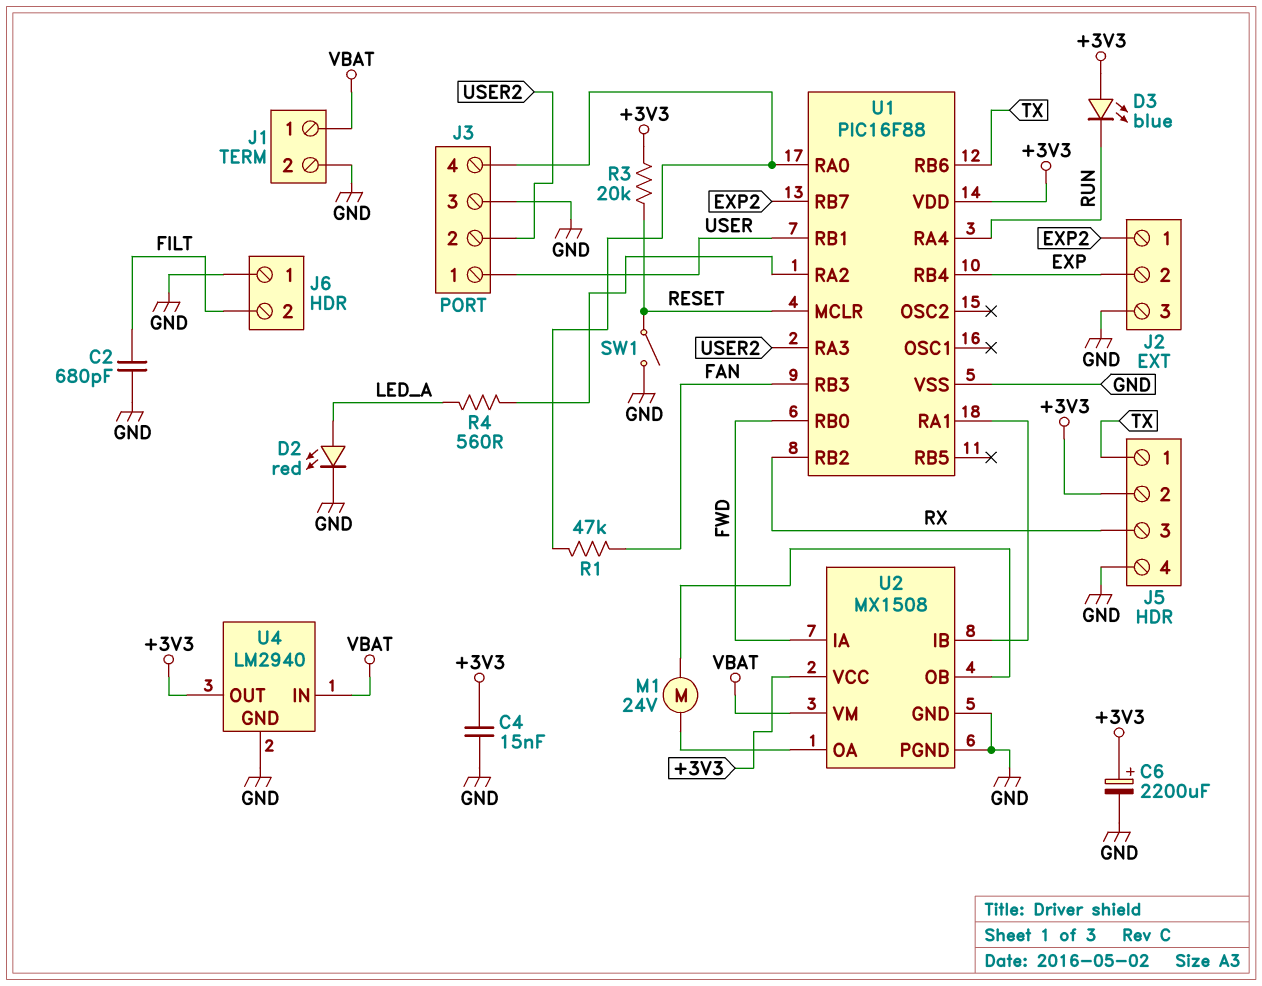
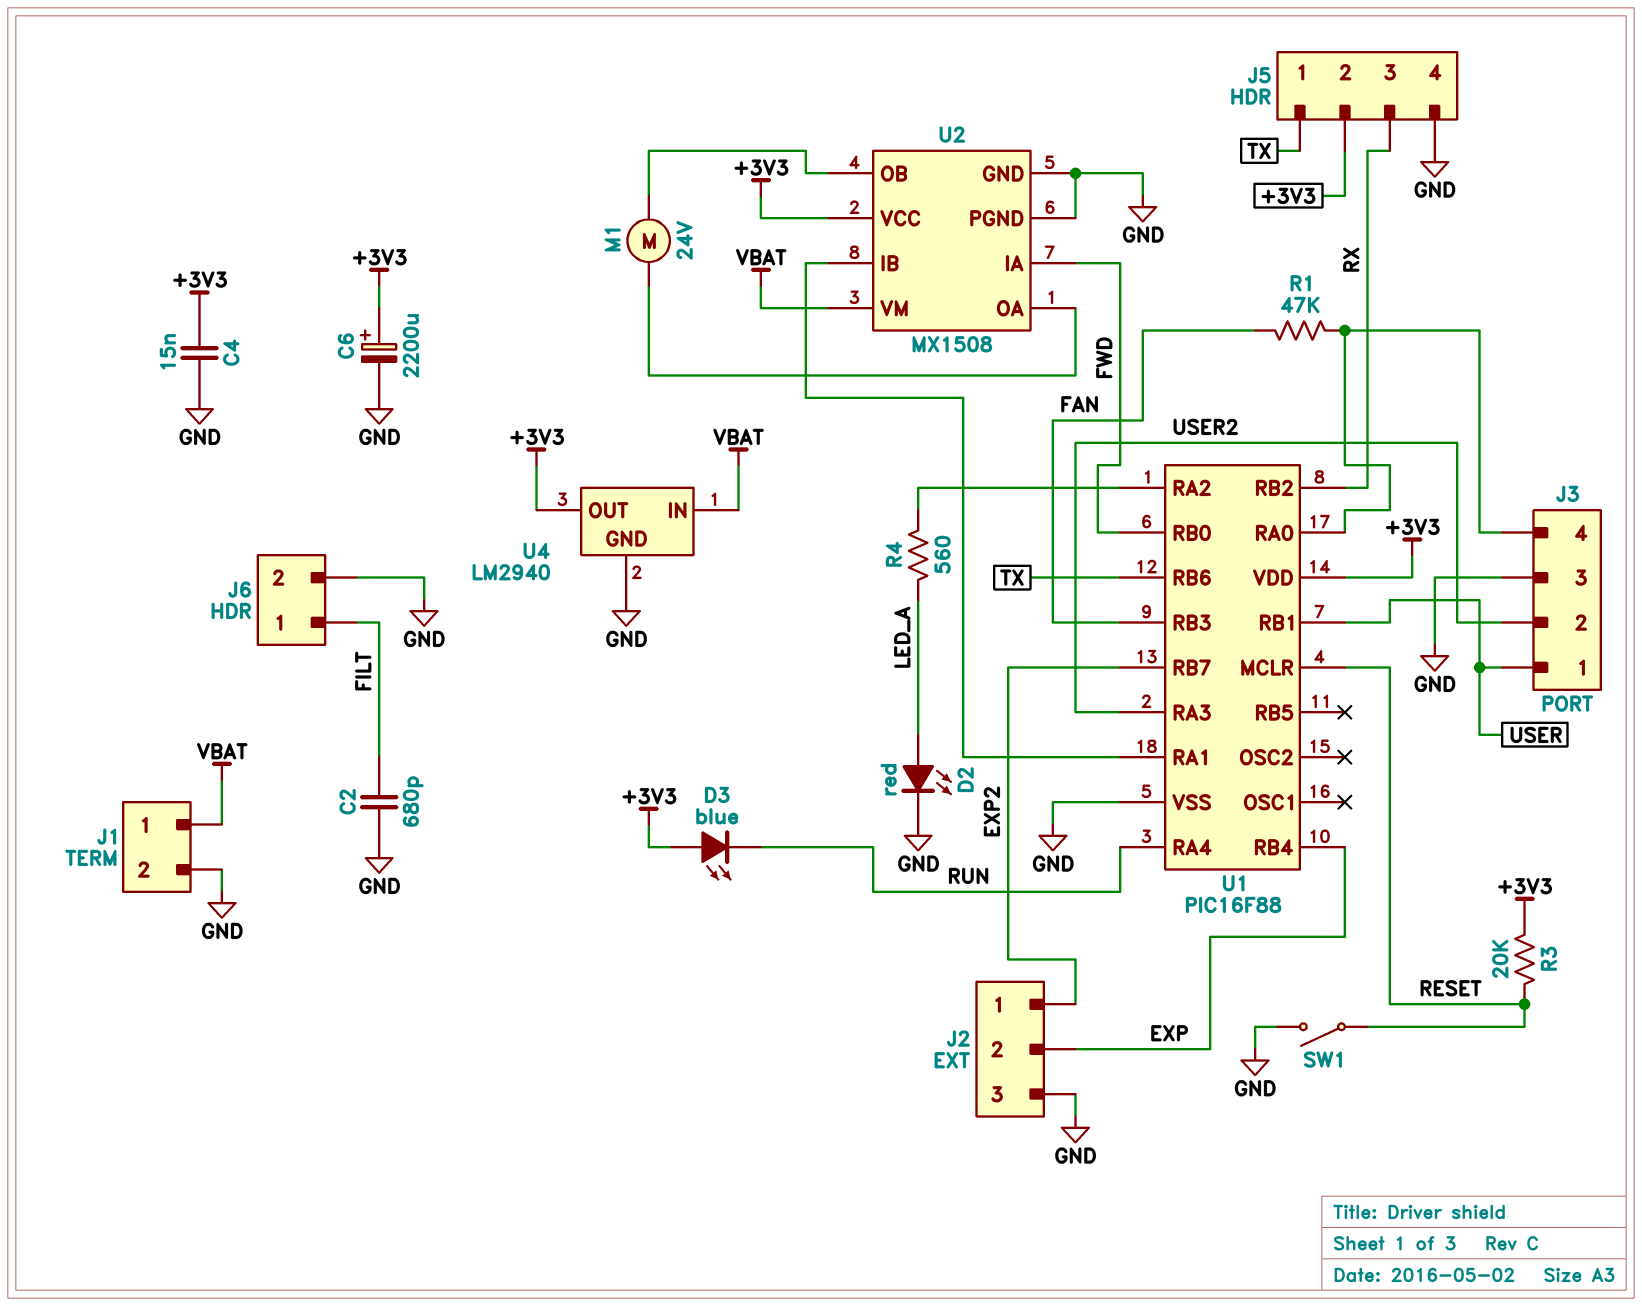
J6 pin 1: GND -> FILT
J6 pin 2: FILT -> GND

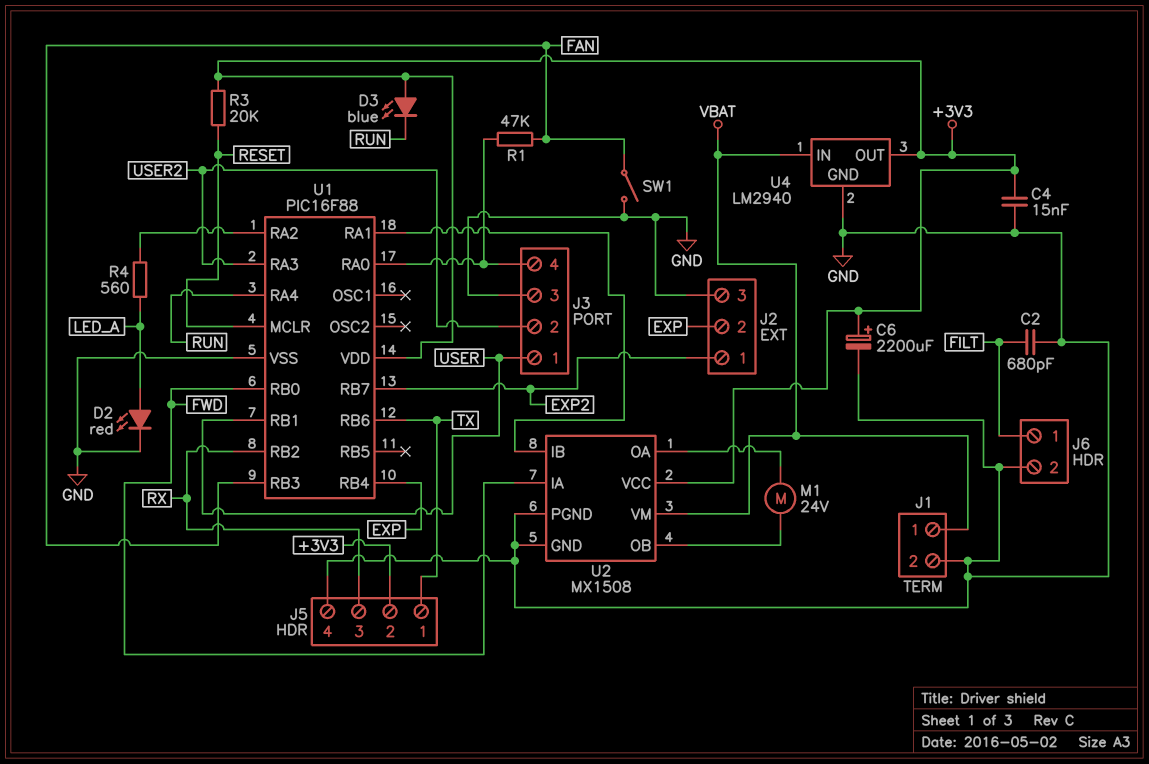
SW1: switch (GND, RESET) -> switch (FAN, GND)

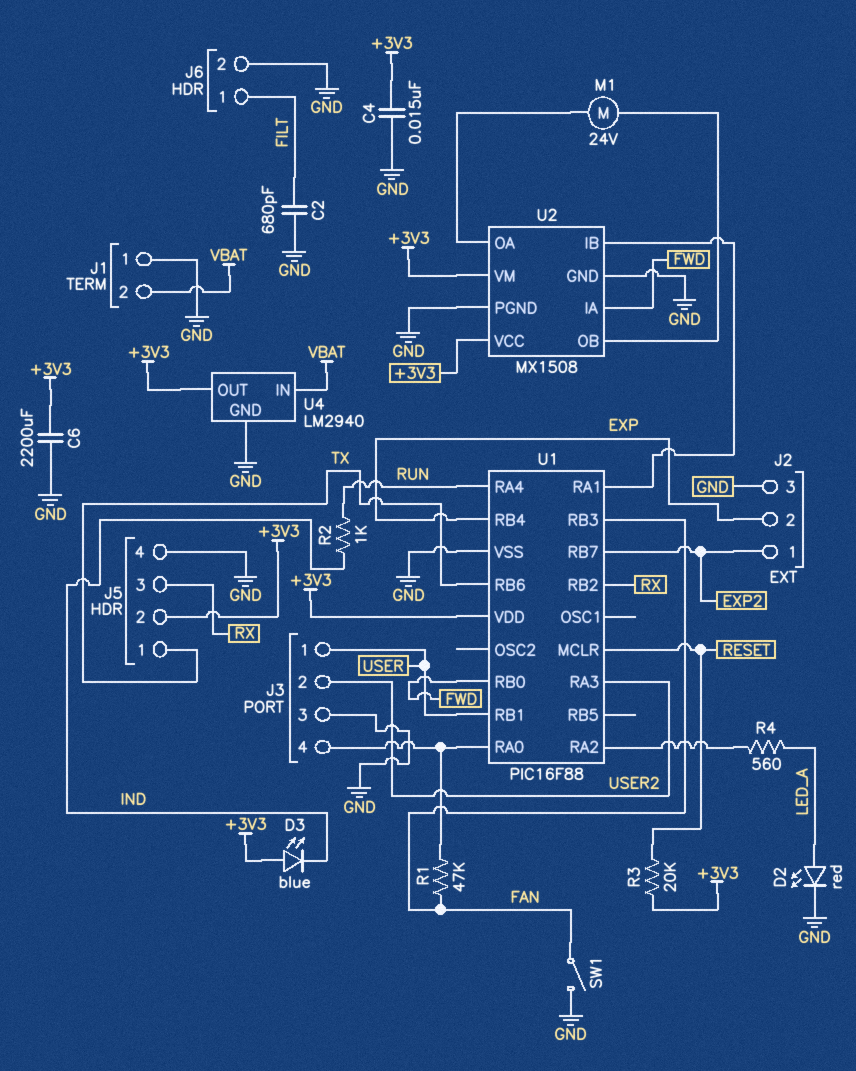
C6: 2200uF (plus +3V3, minus GND) -> 2200uF (+3V3, GND)
D3: LED blue (A +3V3, K RUN) -> LED blue (A +3V3, K IND)
J1 pin 1: VBAT -> GND
J1 pin 2: GND -> VBAT
R2: none -> 1k (IND, RUN)
U2 pin VM: VBAT -> +3V3

